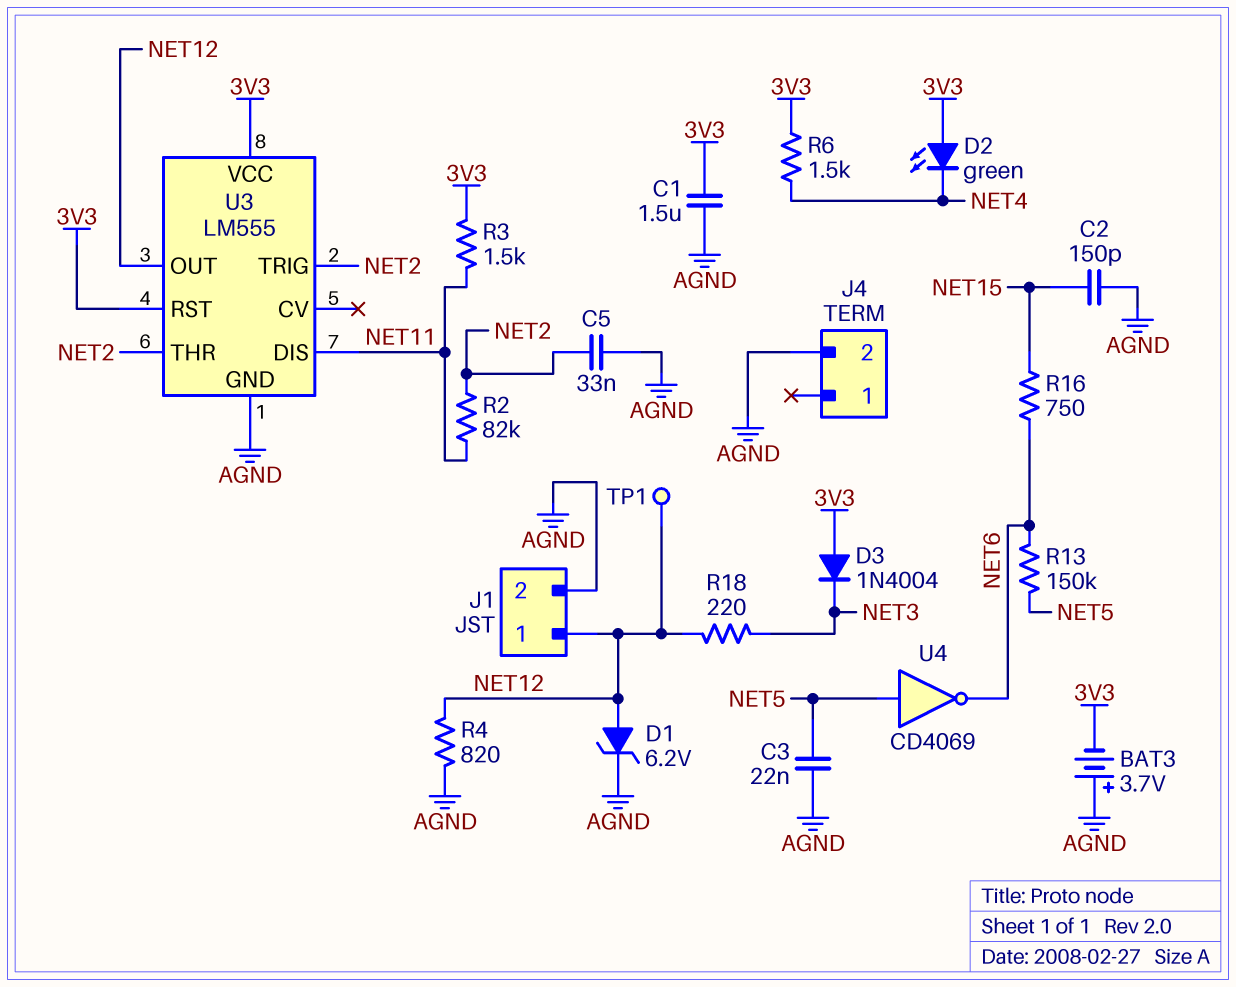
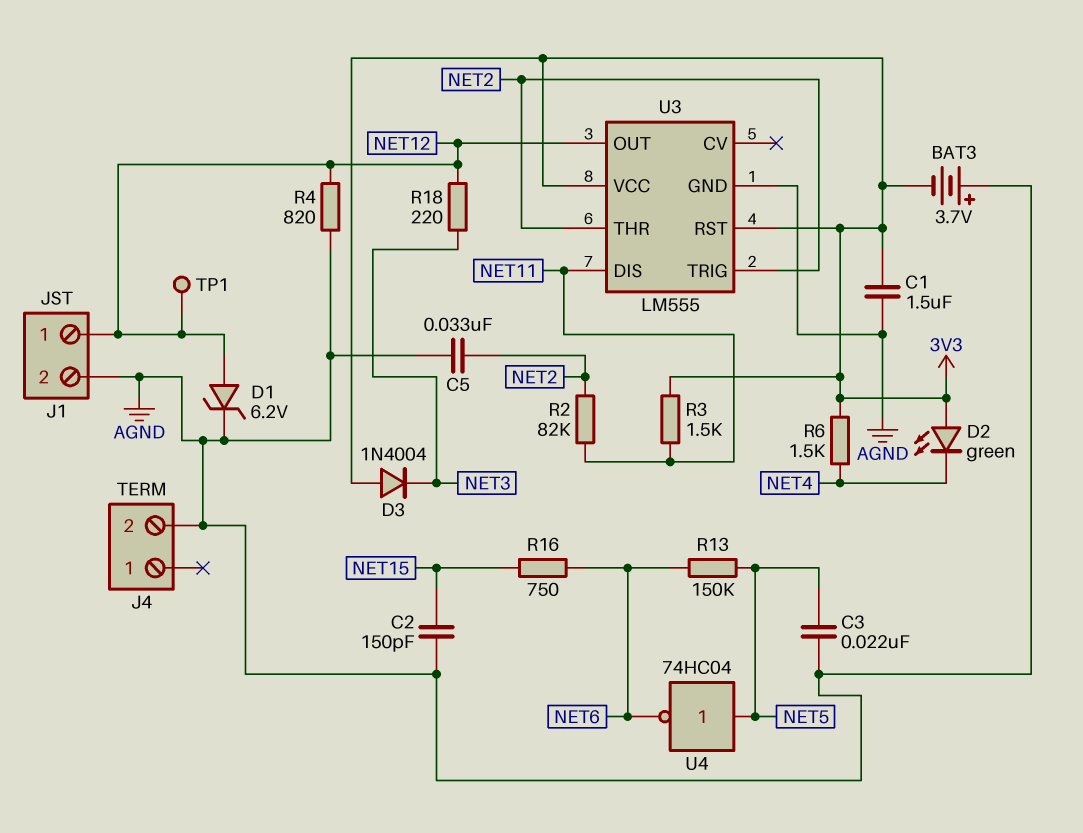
U4: NOT CD4069 (in NET5, out NET6) -> NOT 74HC04 (in NET5, out NET6)

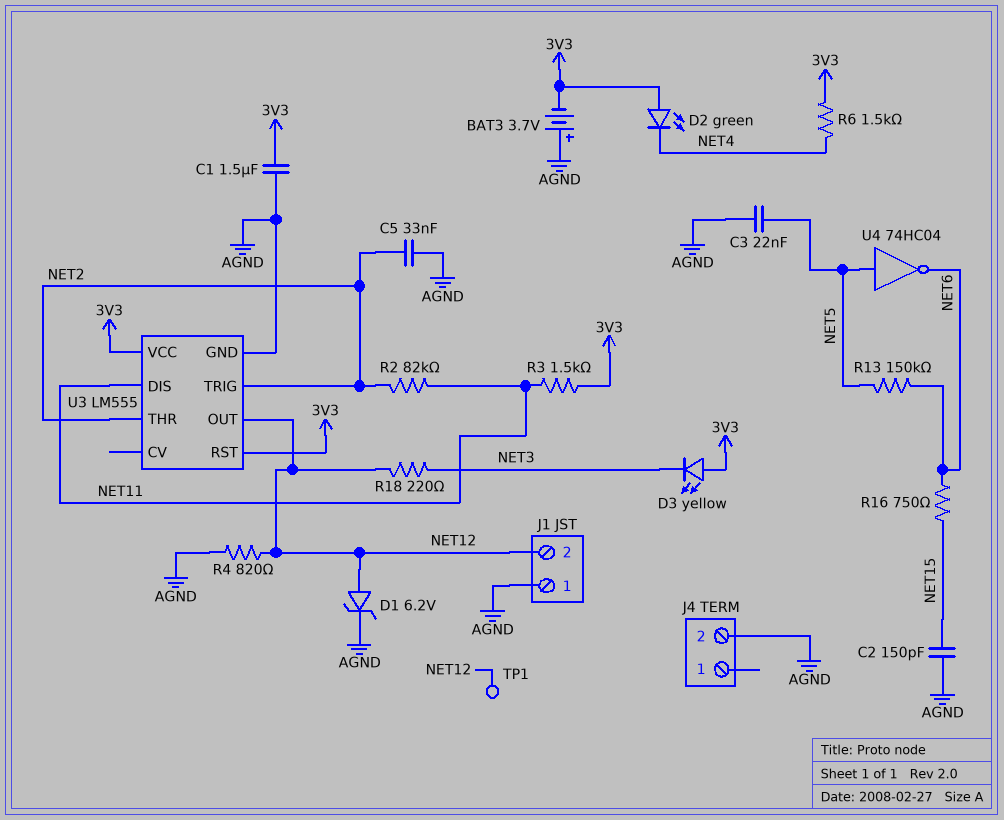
D3: diode 1N4004 (A 3V3, K NET3) -> LED yellow (A 3V3, K NET3)
J1 pin 1: NET12 -> AGND
J1 pin 2: AGND -> NET12

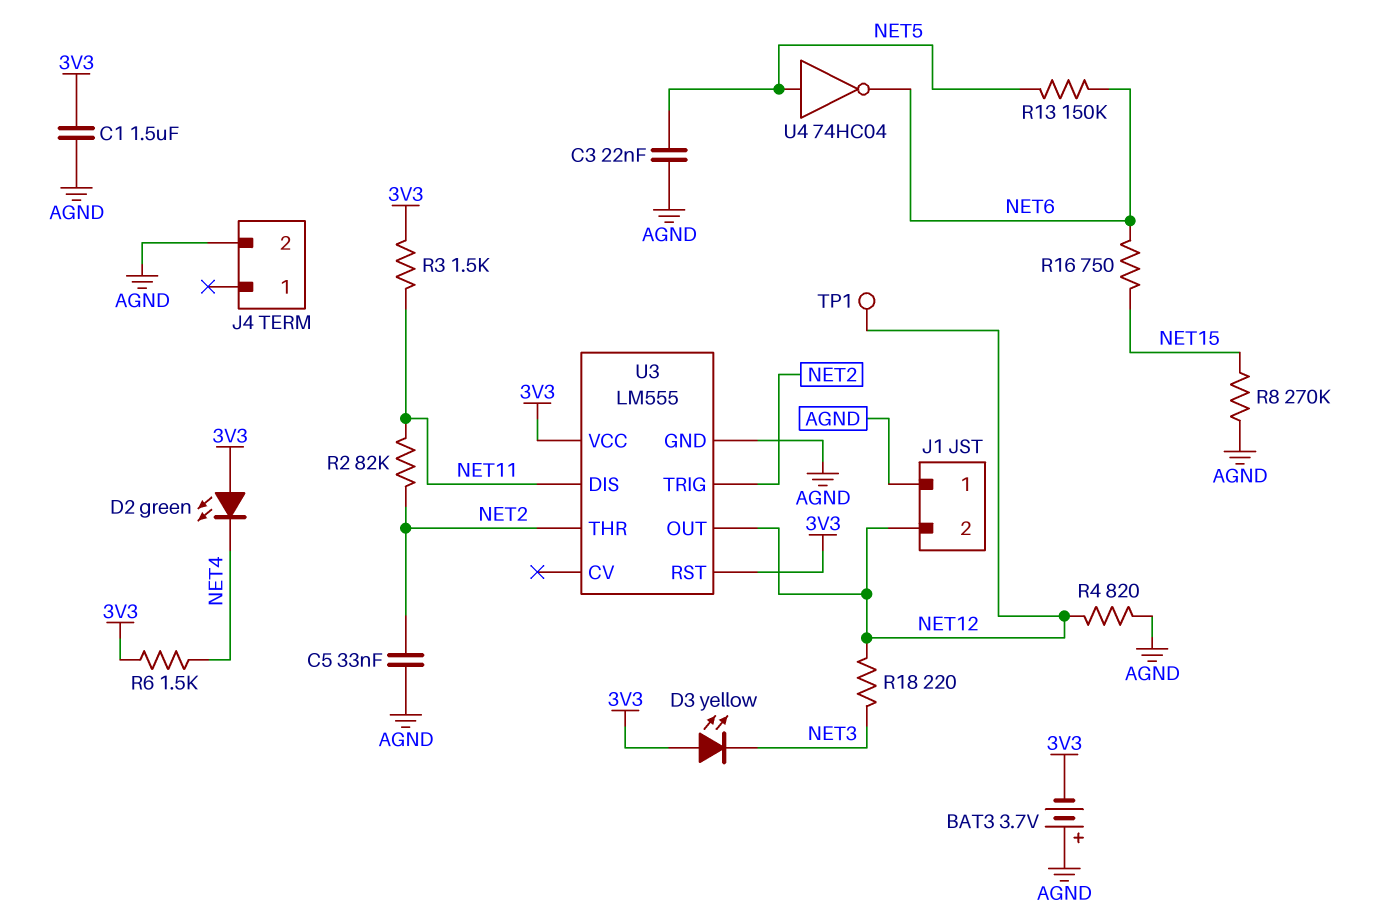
C2: 150pF (AGND, NET15) -> none
D1: zener 6.2V (A NET12, K AGND) -> none
R8: none -> 270k (AGND, NET15)

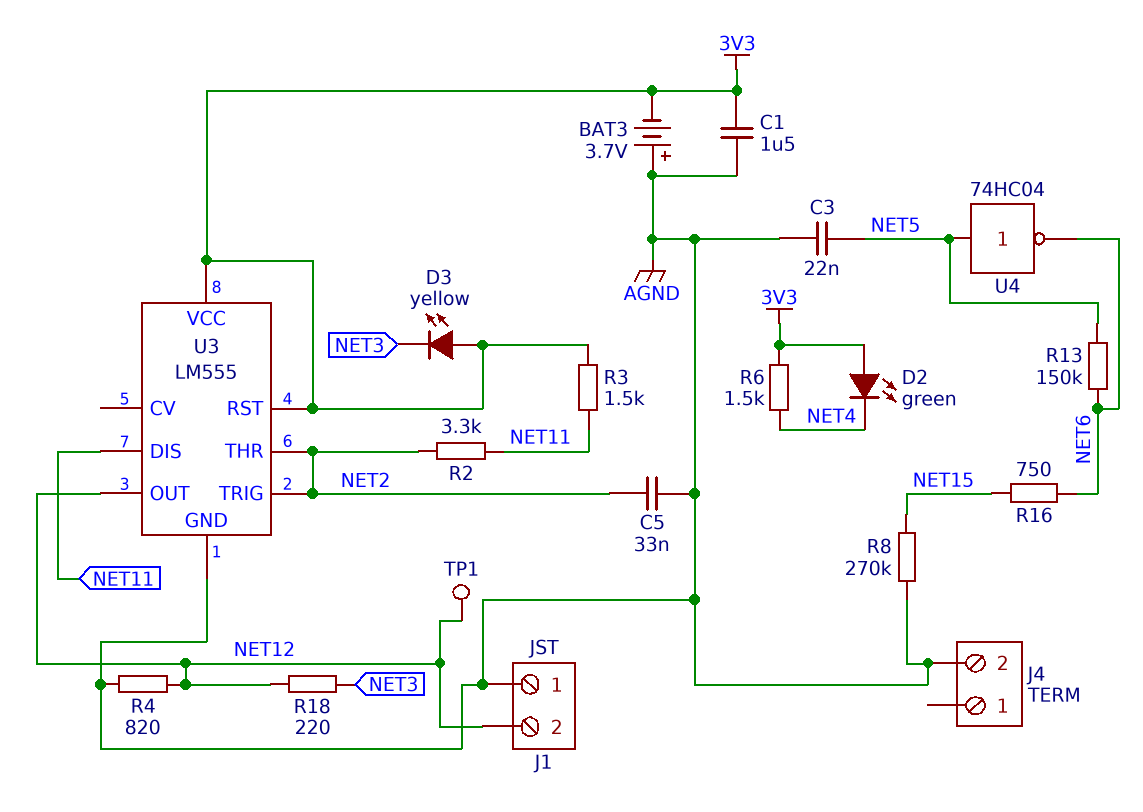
R2: 82k (NET2, NET11) -> 3.3k (NET2, NET11)

